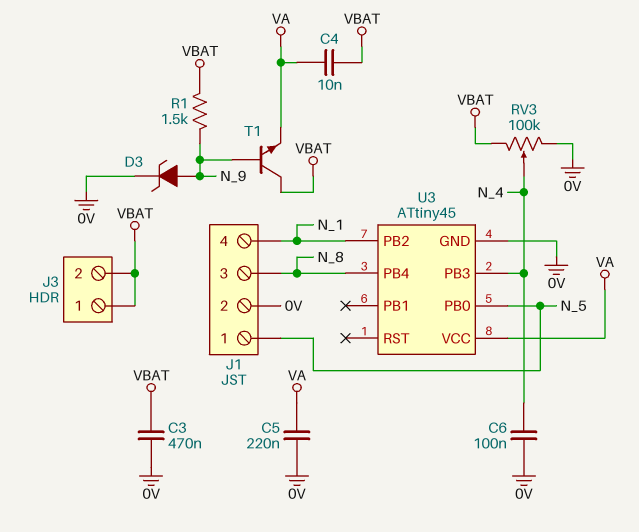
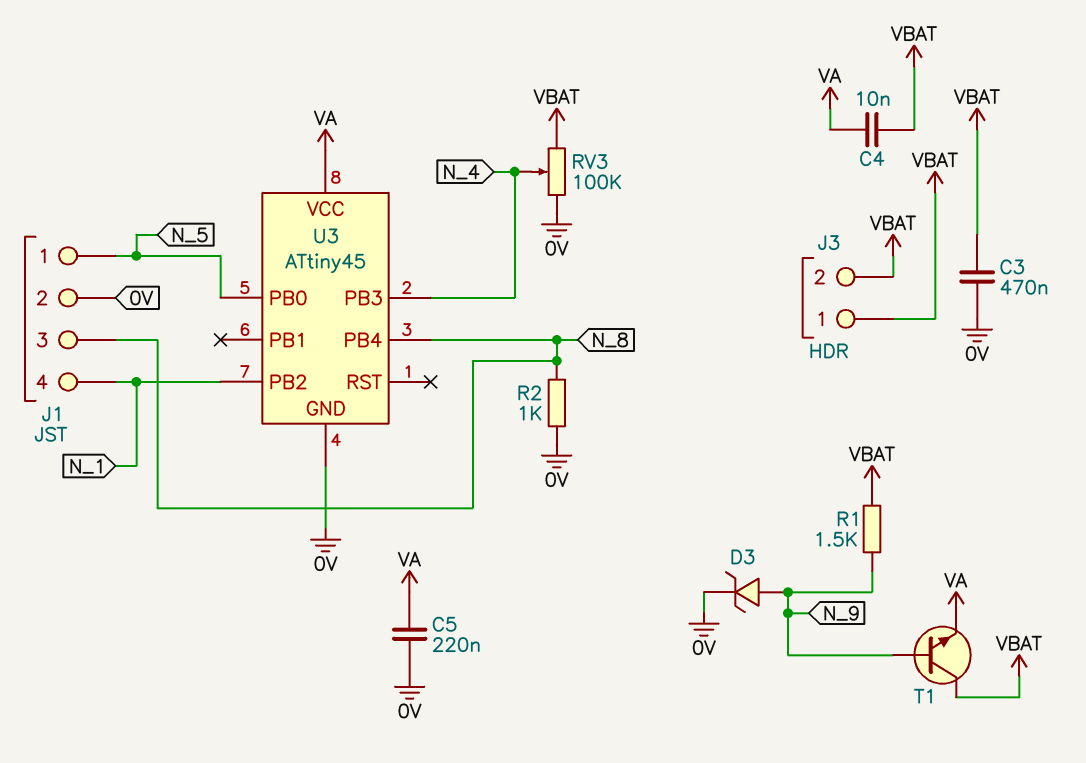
C6: 100nF (0V, N_4) -> none
R2: none -> 1k (0V, N_8)

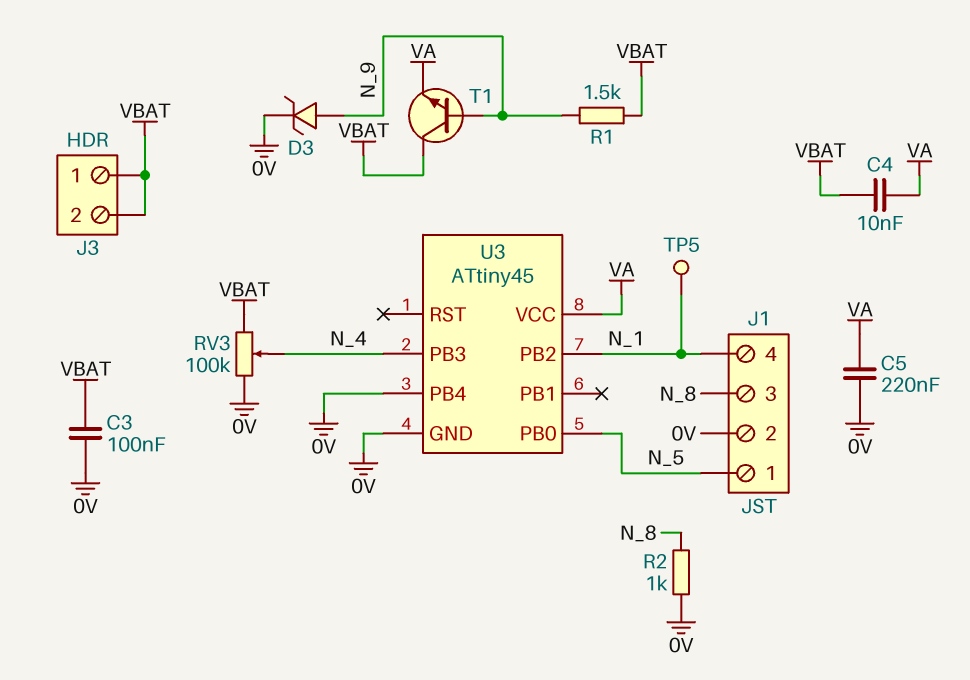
C3: 470nF (0V, VBAT) -> 100nF (0V, VBAT)
TP5: none -> test point (N_1)
U3 pin PB4: N_8 -> 0V

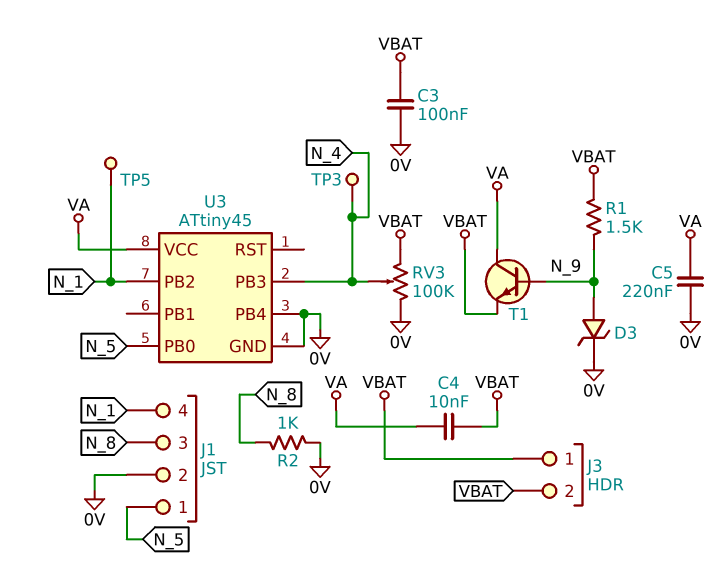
T1: NPN (B N_9, C VBAT, E VA) -> NPN (B N_9, C VA, E VBAT)
TP3: none -> test point (N_4)

